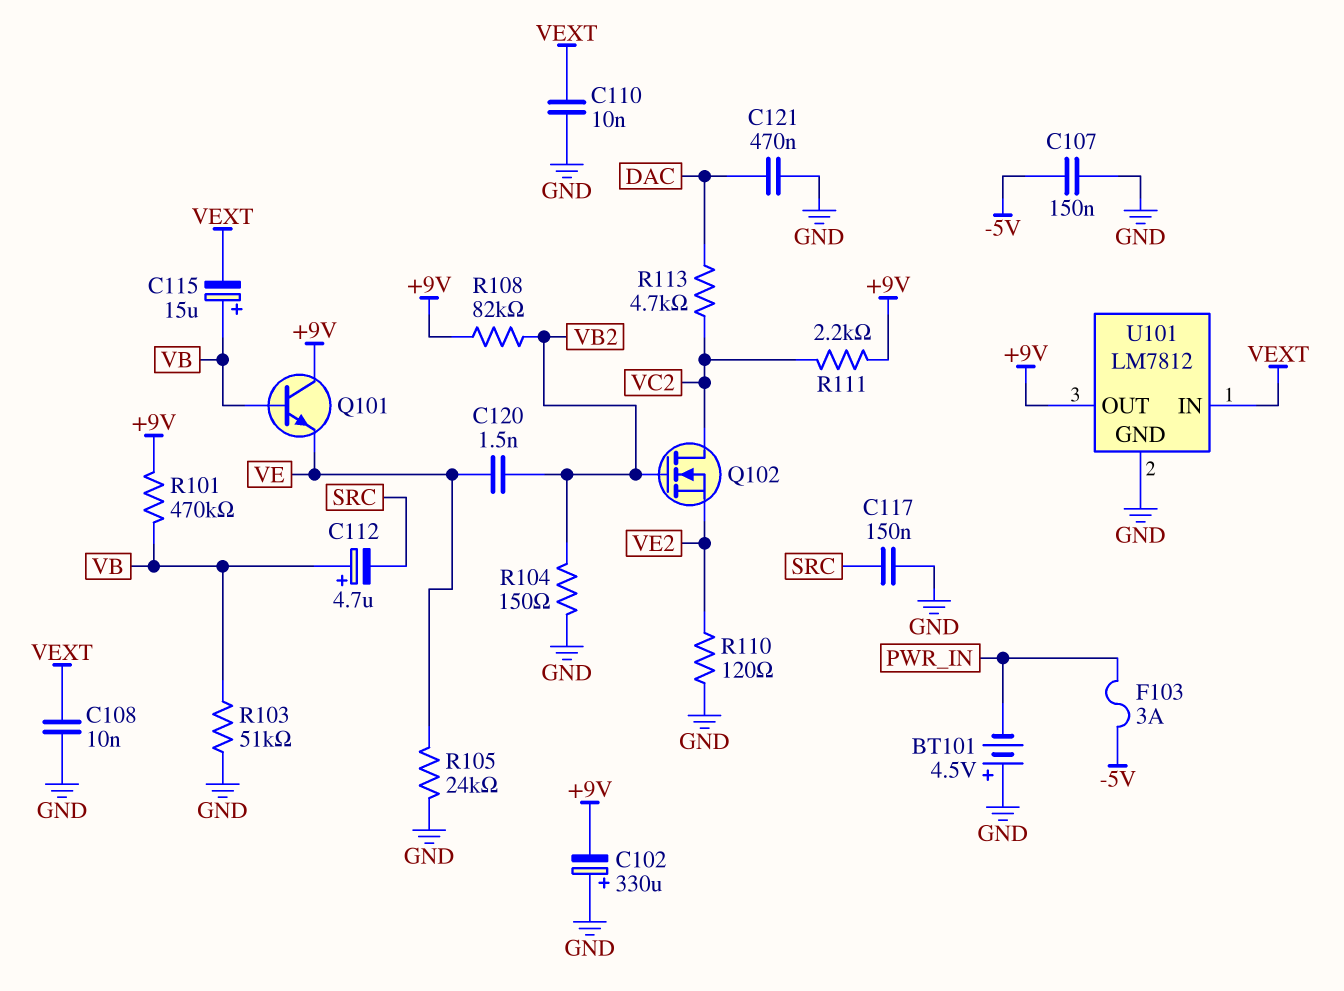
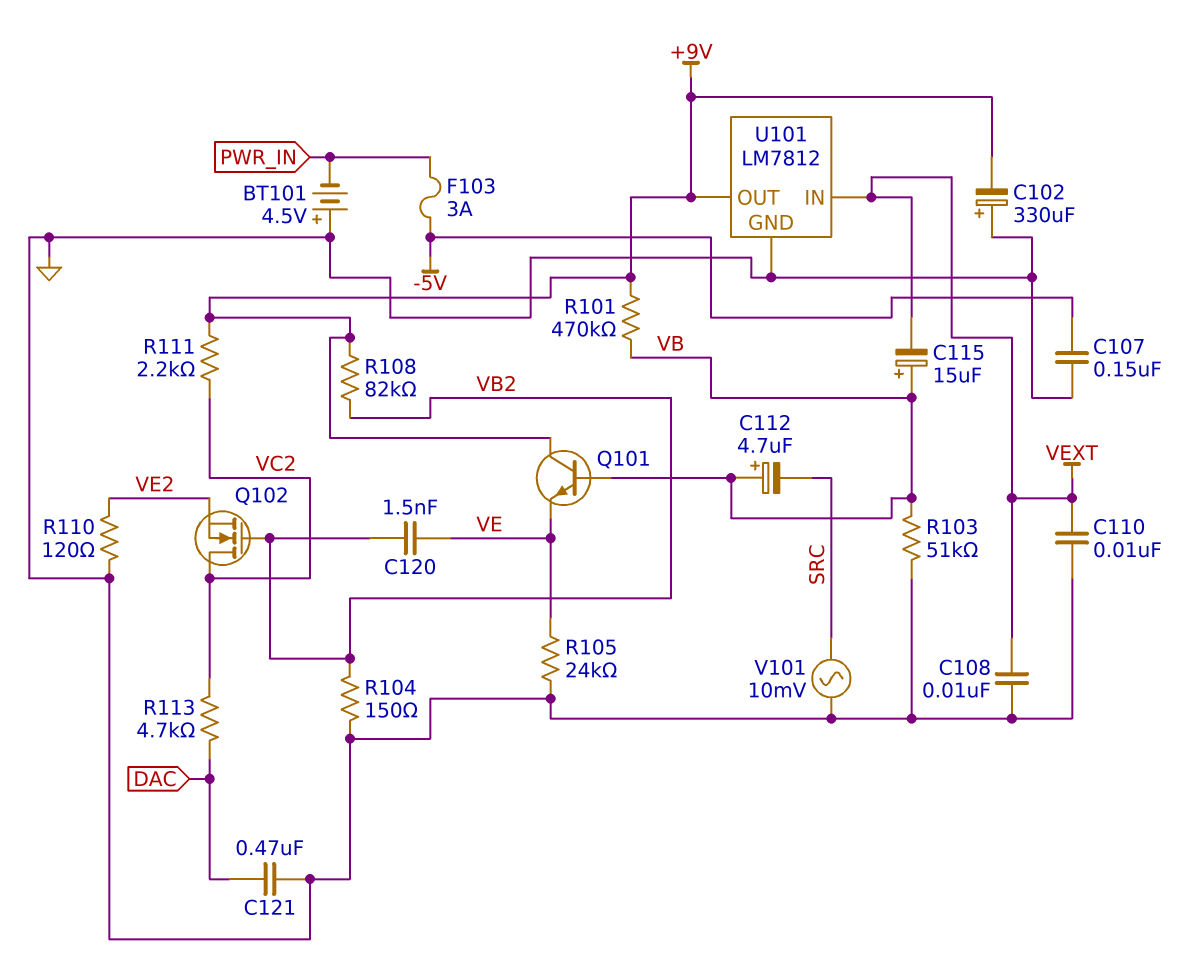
C117: 150nF (GND, SRC) -> none
V101: none -> AC 10mV (GND, SRC)

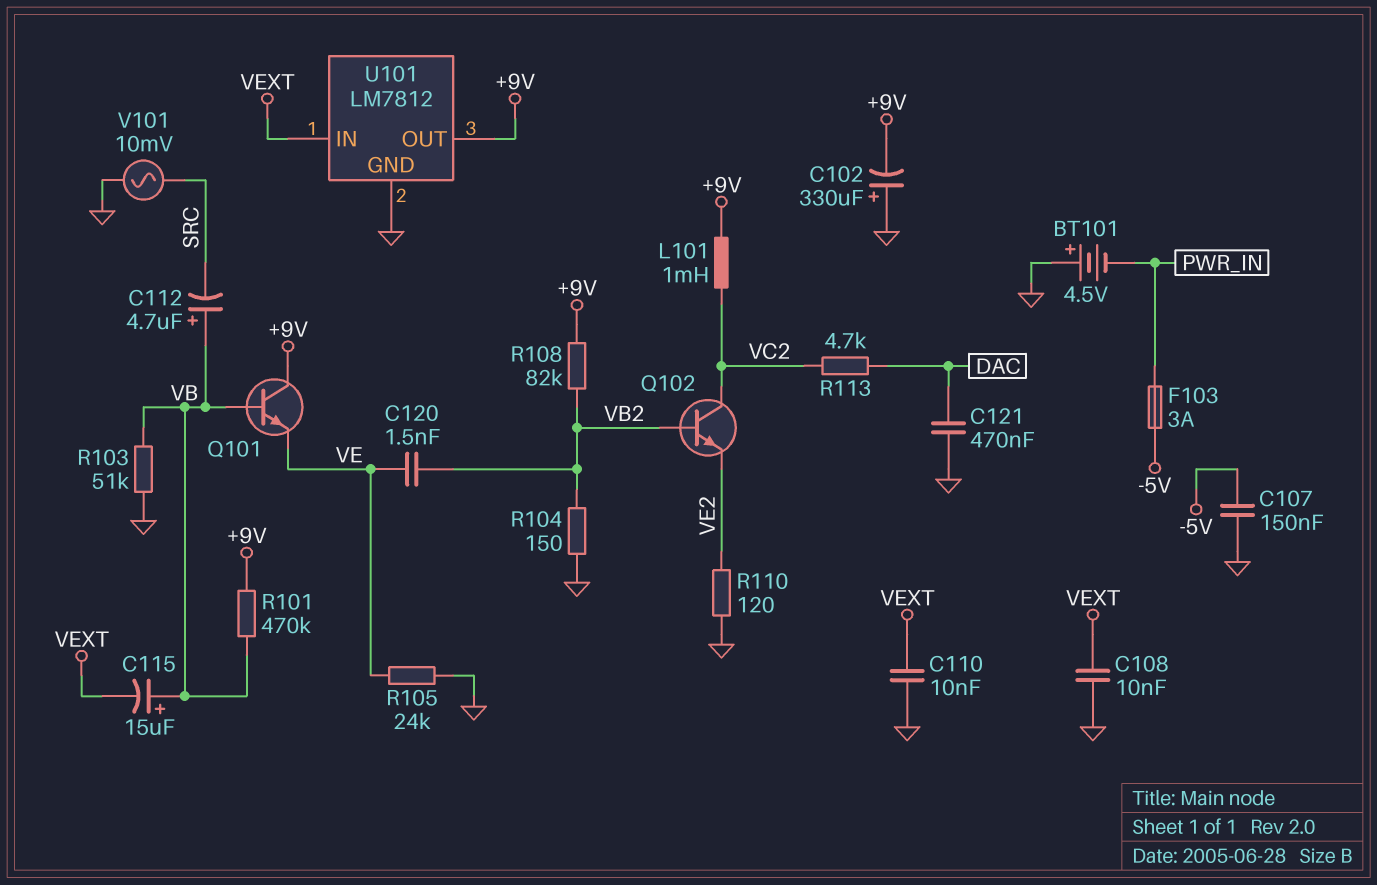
L101: none -> 1mH (+9V, VC2)
Q102: NMOS (G VB2, D VC2, S VE2) -> NPN (B VB2, C VC2, E VE2)
R111: 2.2k (+9V, VC2) -> none

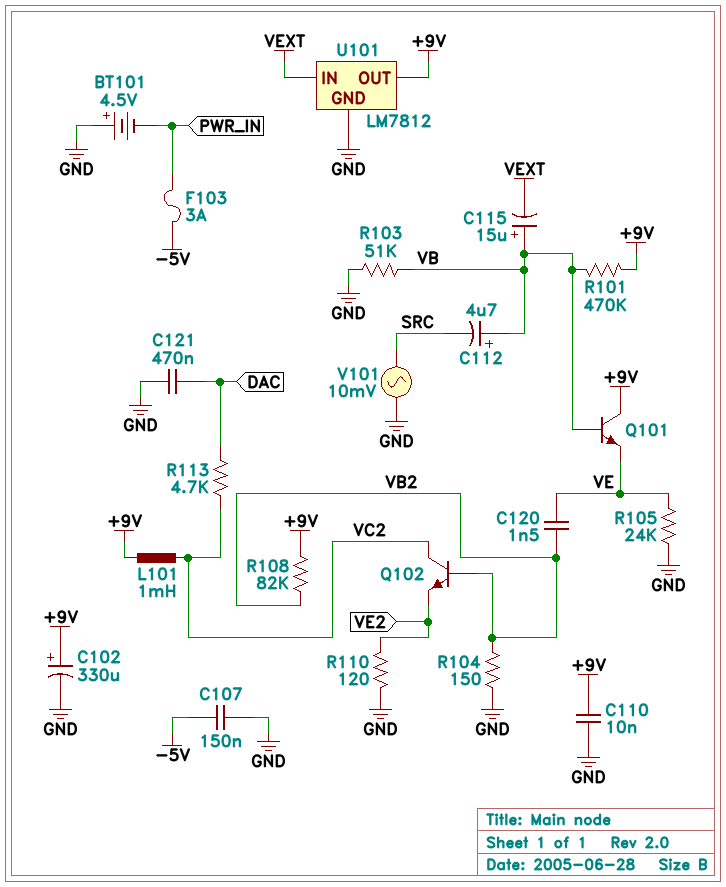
C102: 330uF (plus GND, minus +9V) -> 330uF (plus +9V, minus GND)
C108: 10nF (GND, VEXT) -> none
C110: 10nF (GND, VEXT) -> 10nF (+9V, GND)

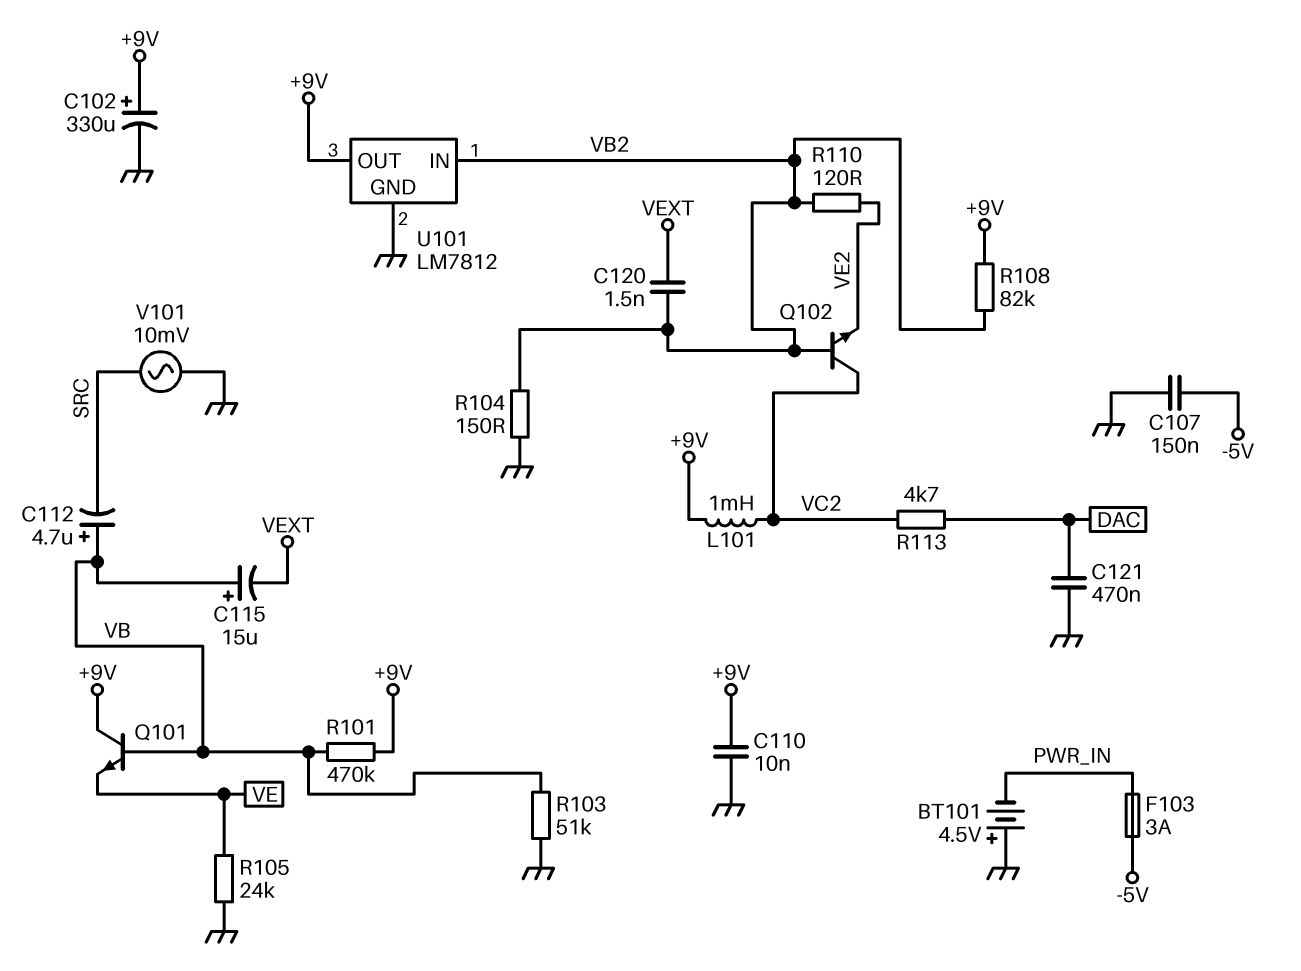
C120: 1.5nF (VB2, VE) -> 1.5nF (VB2, VEXT)
R110: 120 (GND, VE2) -> 120 (VB2, VE2)
U101 pin IN: VEXT -> VB2

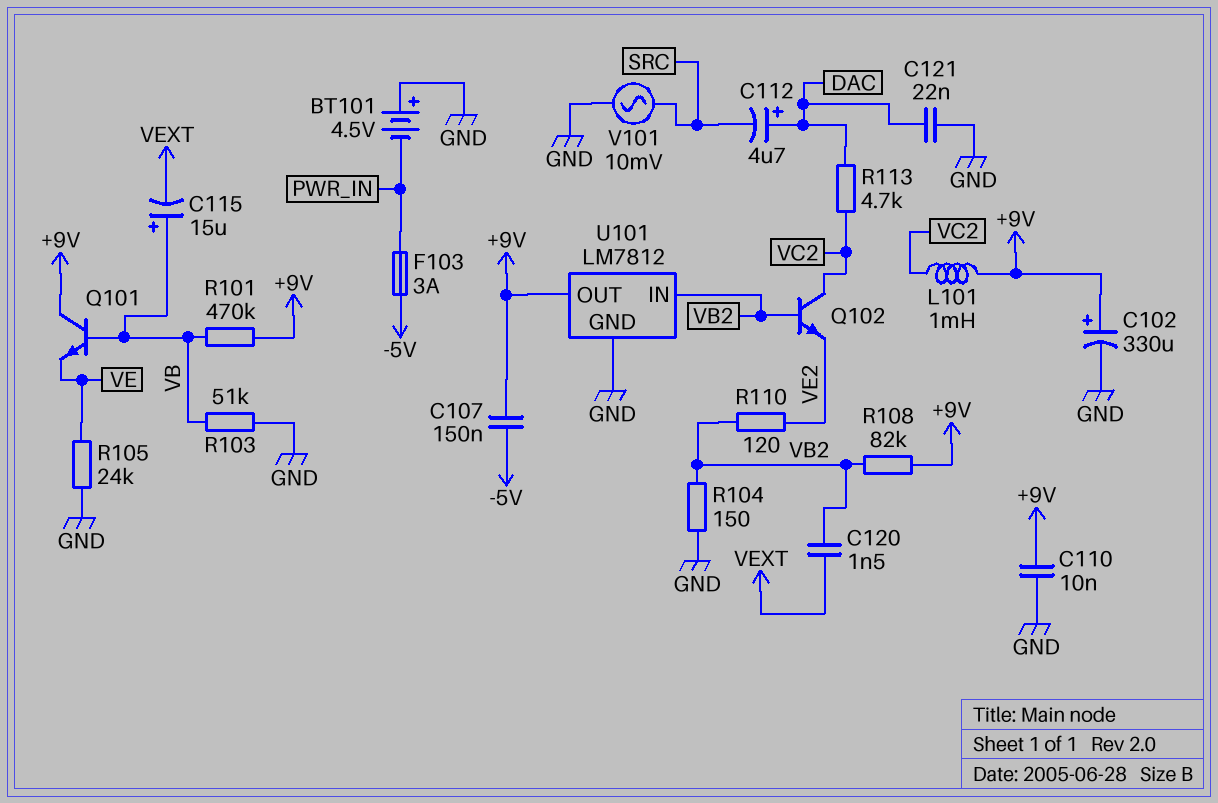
C107: 150nF (-5V, GND) -> 150nF (+9V, -5V)
C112: 4.7uF (plus VB, minus SRC) -> 4.7uF (plus DAC, minus SRC)
C121: 470nF (DAC, GND) -> 22nF (DAC, GND)

